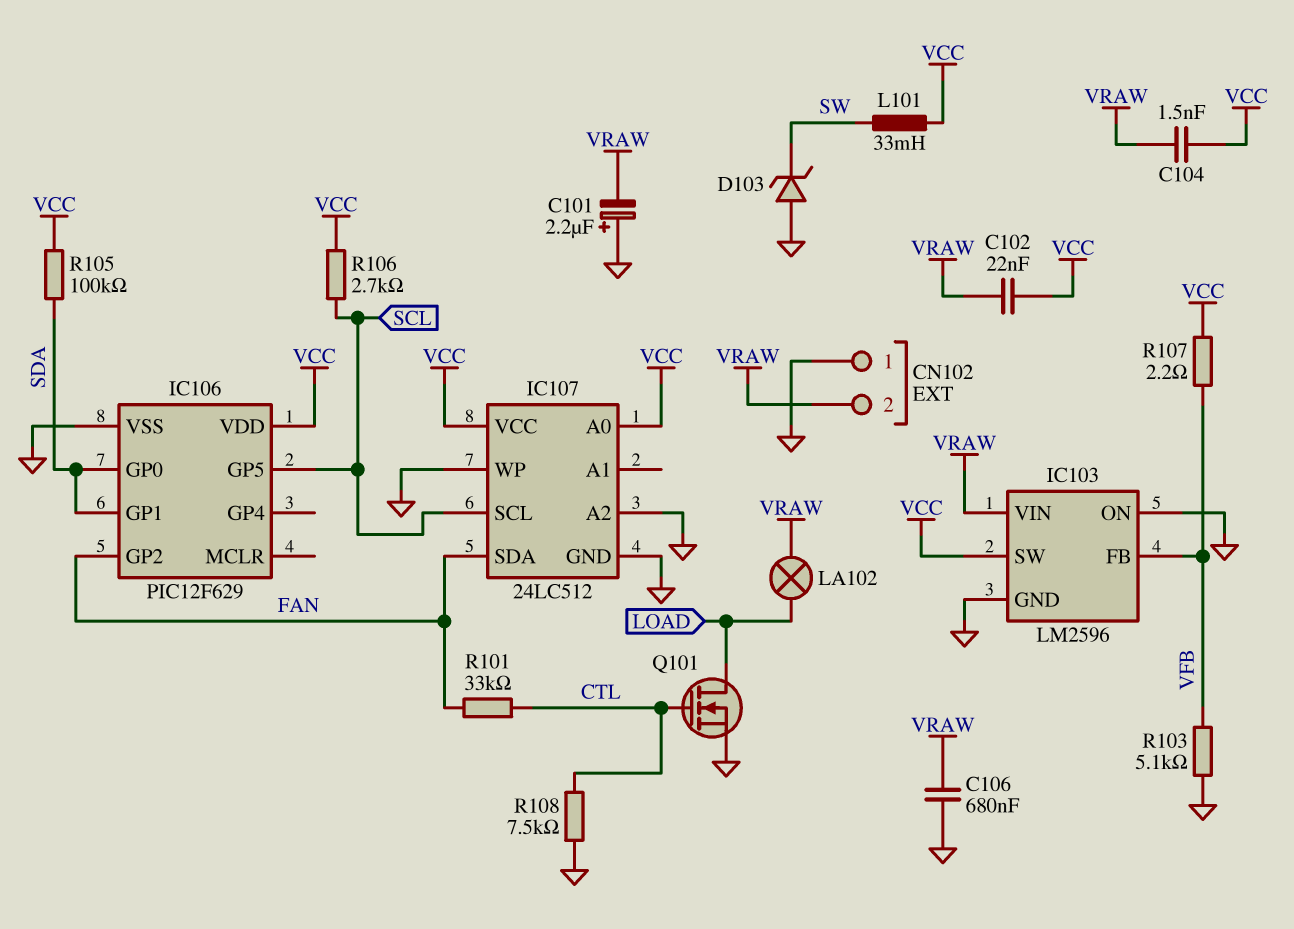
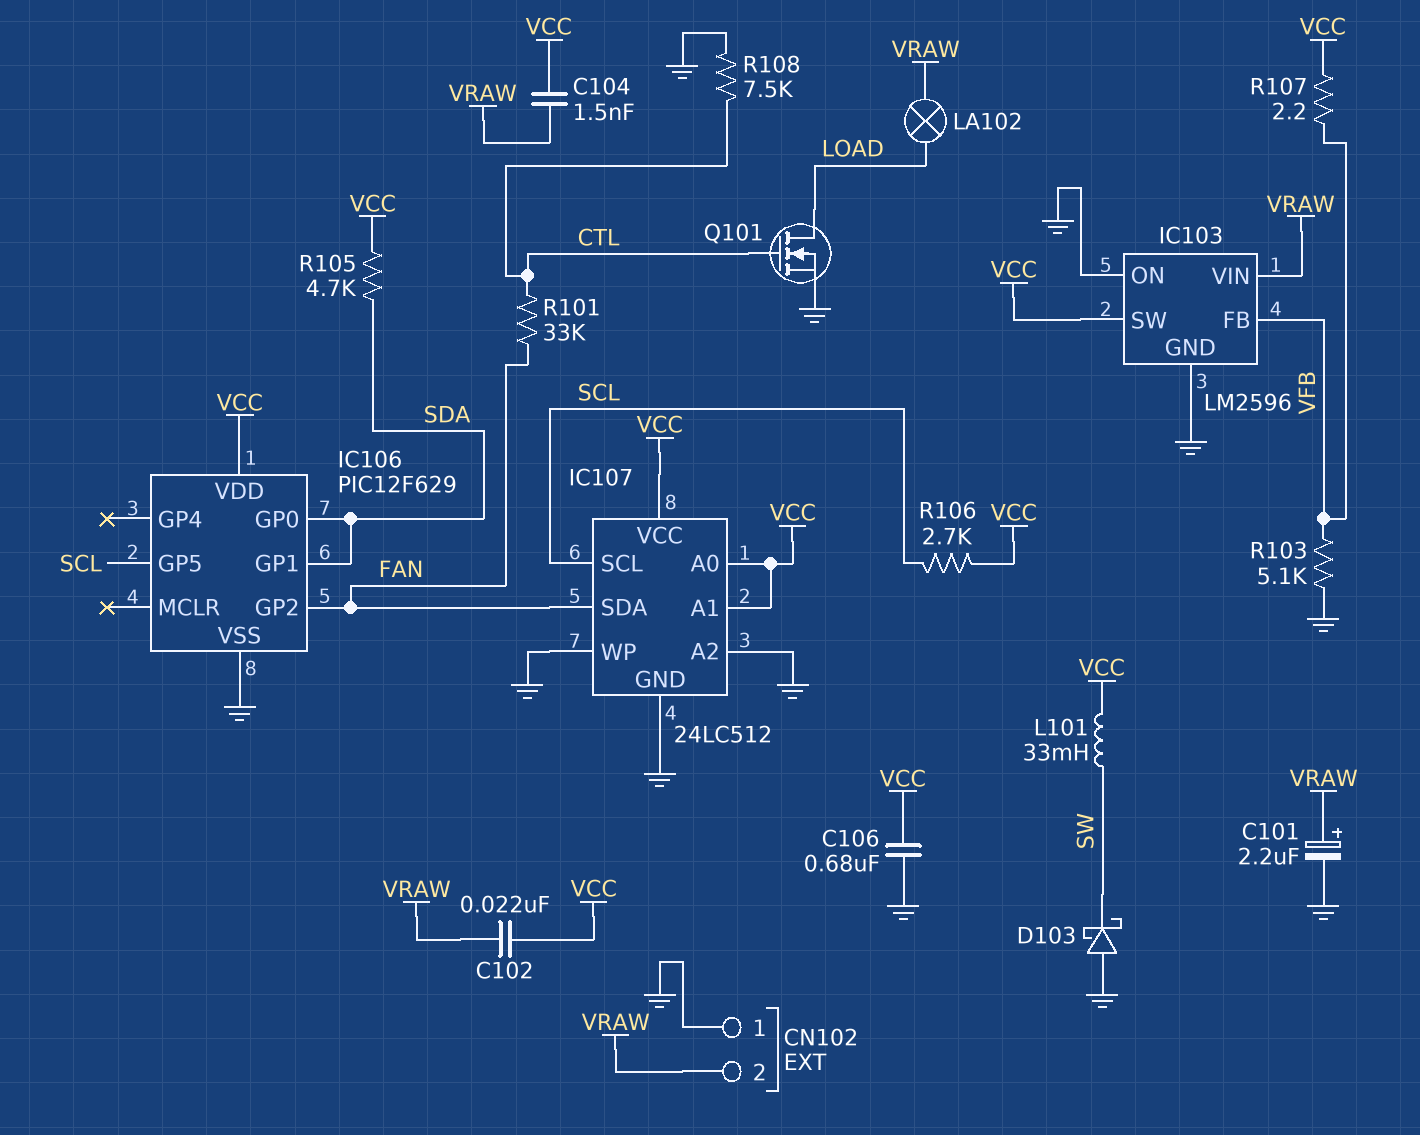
C101: 2.2uF (plus GND, minus VRAW) -> 2.2uF (plus VRAW, minus GND)
C106: 680nF (GND, VRAW) -> 680nF (GND, VCC)
D103: zener (A GND, K SW) -> schottky (A GND, K SW)
IC107 pin A1: none -> VCC
R105: 100k (SDA, VCC) -> 4.7k (SDA, VCC)

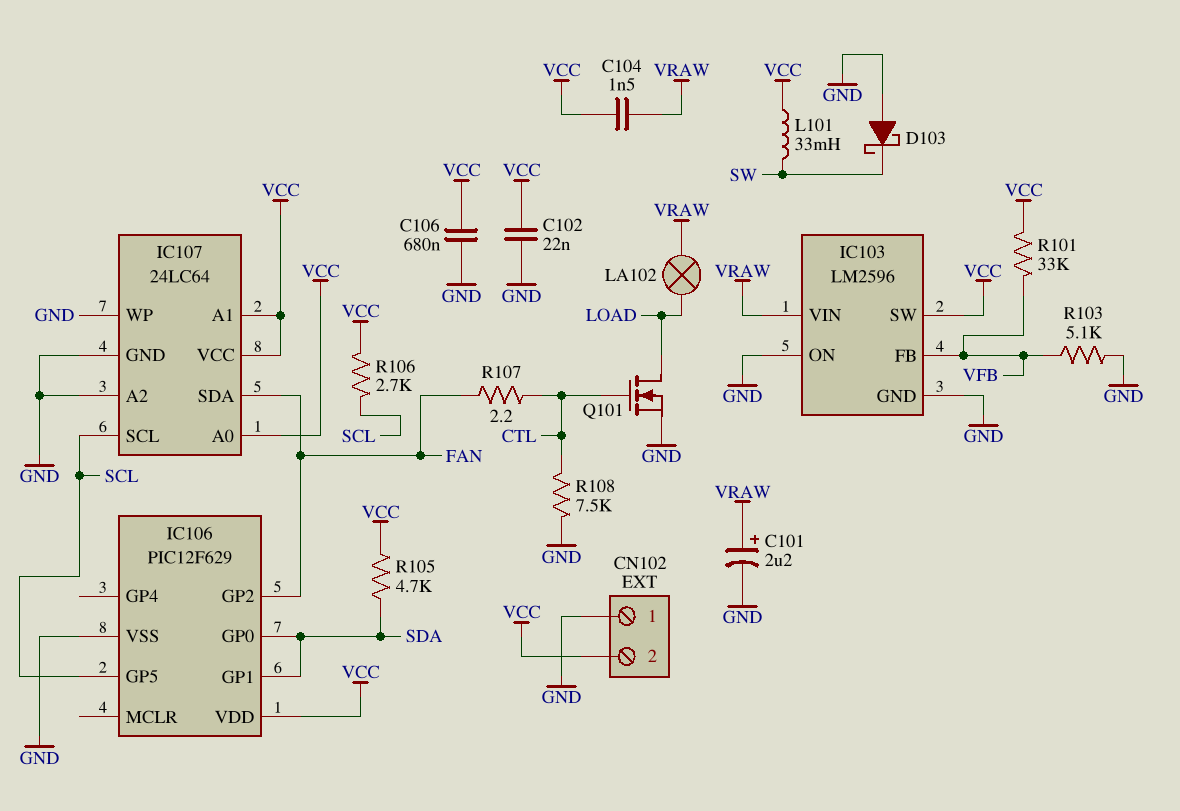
C102: 22nF (VCC, VRAW) -> 22nF (GND, VCC)
CN102 pin 2: VRAW -> VCC
IC107: 24LC512 -> 24LC64
R101: 33k (CTL, FAN) -> 33k (VCC, VFB)
R107: 2.2 (VCC, VFB) -> 2.2 (CTL, FAN)

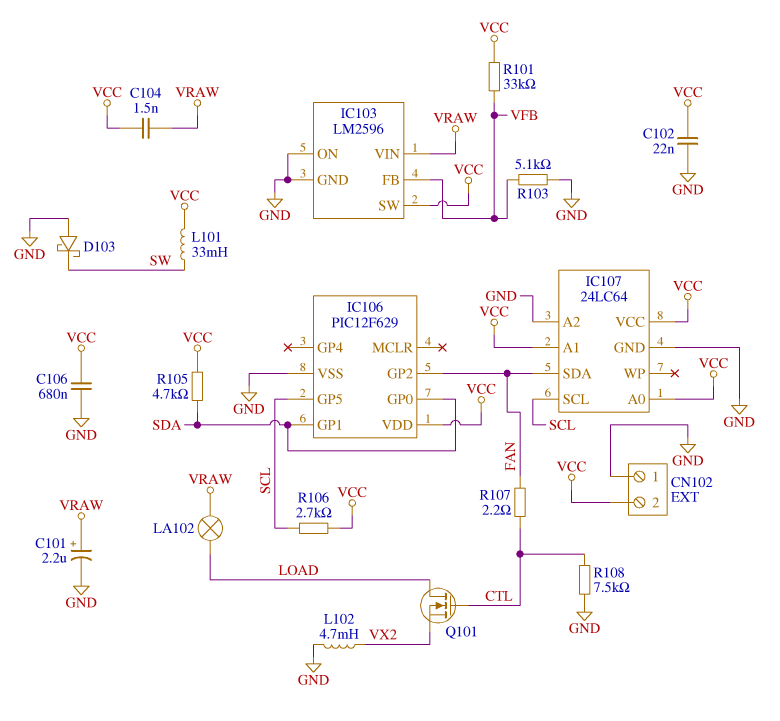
IC107 pin WP: GND -> none
L102: none -> 4.7mH (GND, VX2)
Q101: NMOS (G CTL, D LOAD, S GND) -> NMOS (G CTL, D LOAD, S VX2)

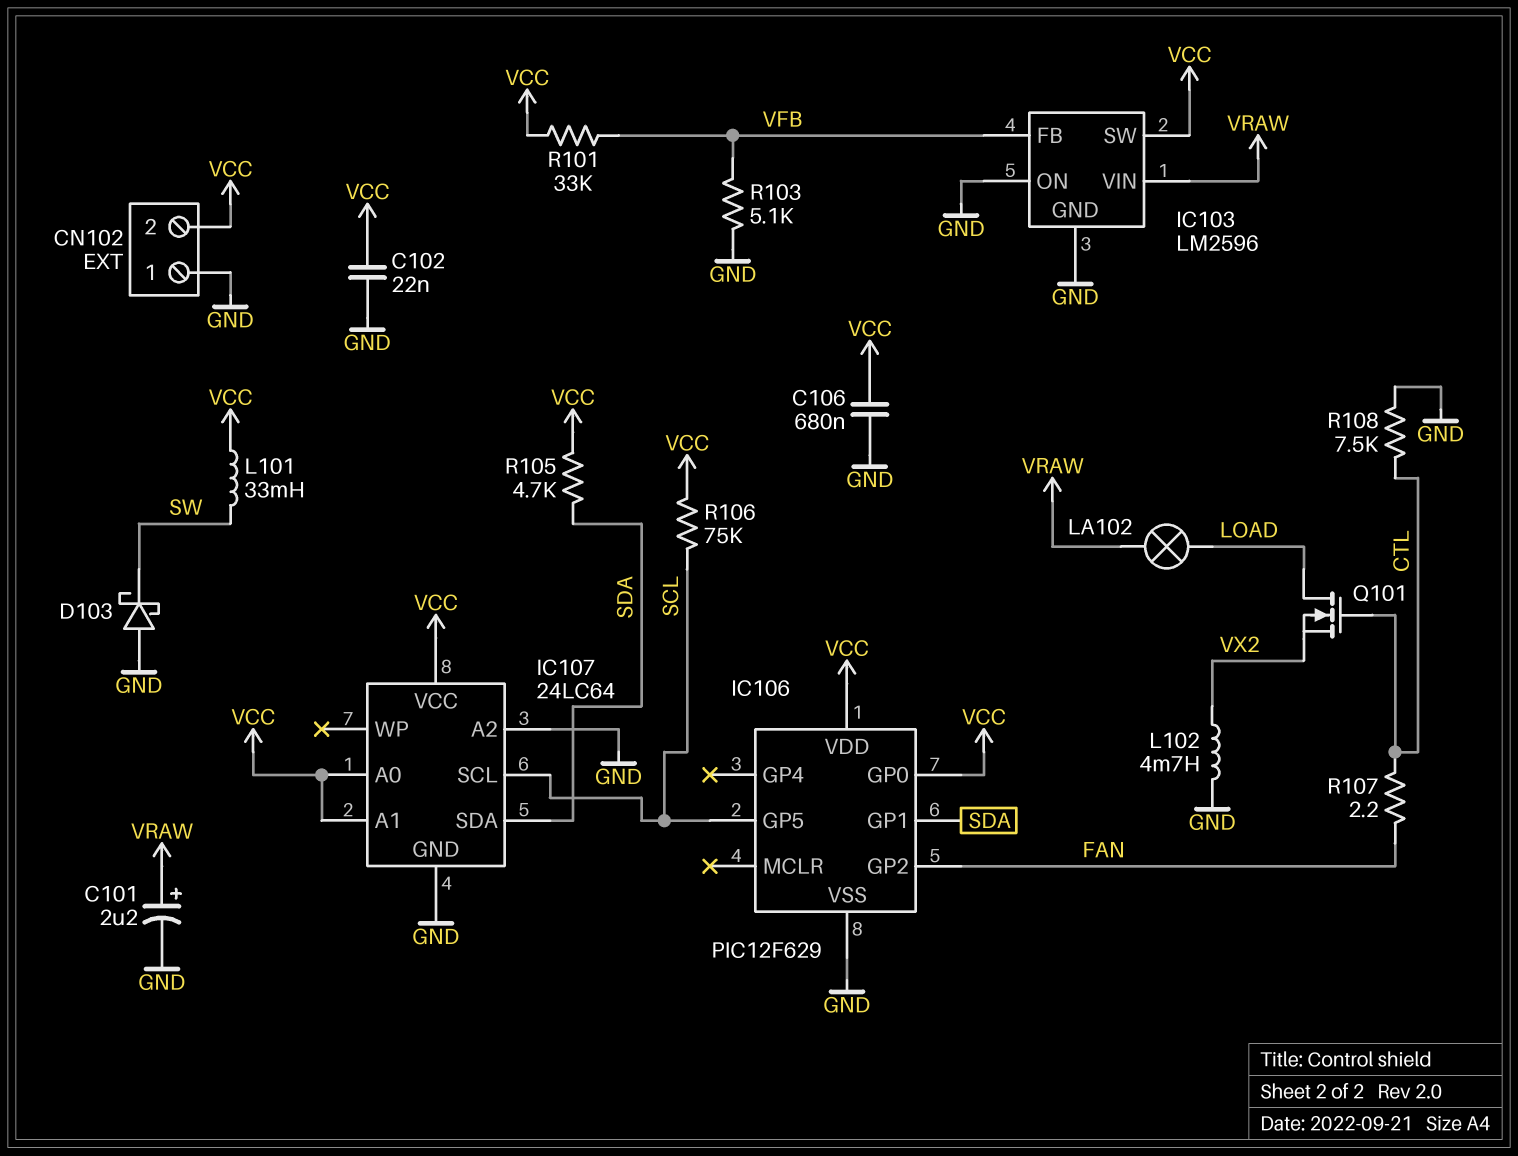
C104: 1.5nF (VCC, VRAW) -> none
IC106 pin GP0: SDA -> VCC
IC107 pin SDA: FAN -> SDA
R106: 2.7k (SCL, VCC) -> 75k (SCL, VCC)

